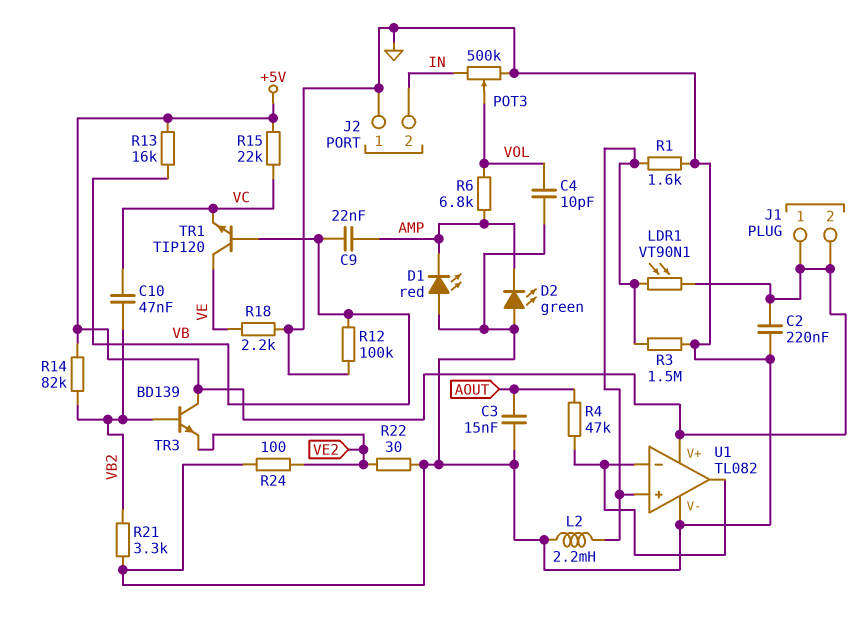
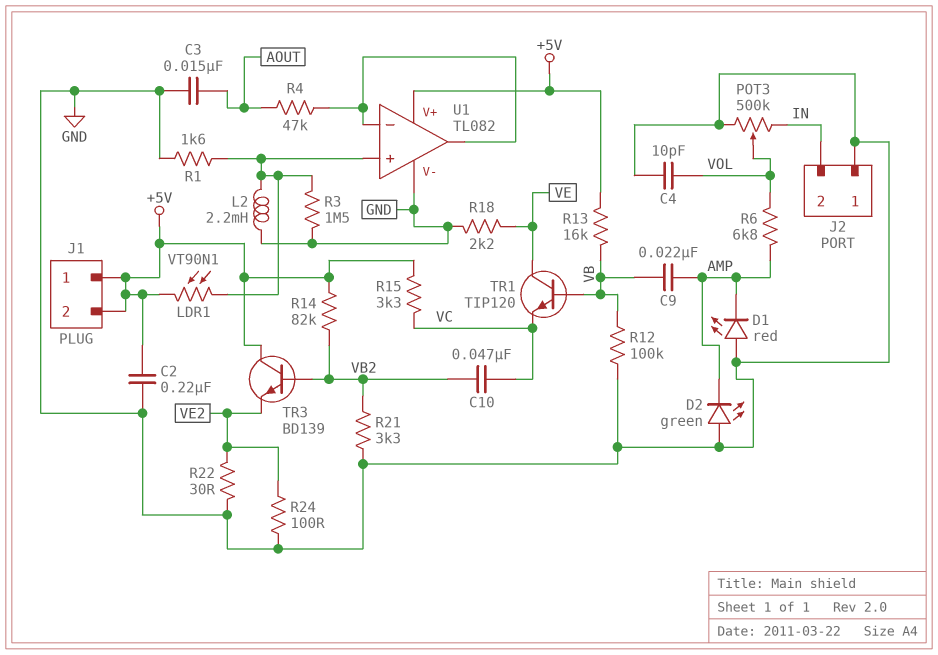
R15: 22k (+5V, VC) -> 3.3k (+5V, VC)

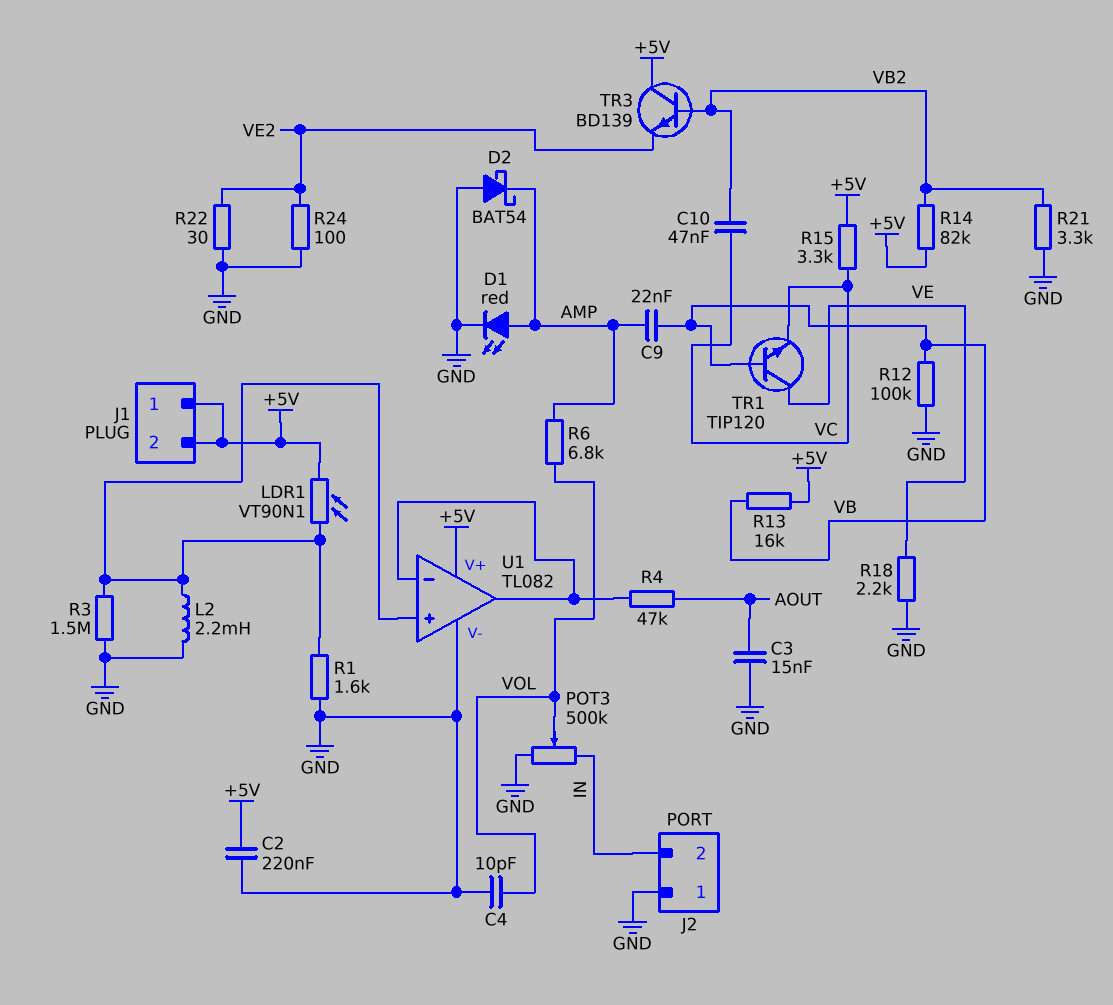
D1: LED red (A GND, K AMP) -> LED red (A AMP, K GND)
D2: LED green (A GND, K AMP) -> schottky BAT54 (A GND, K AMP)

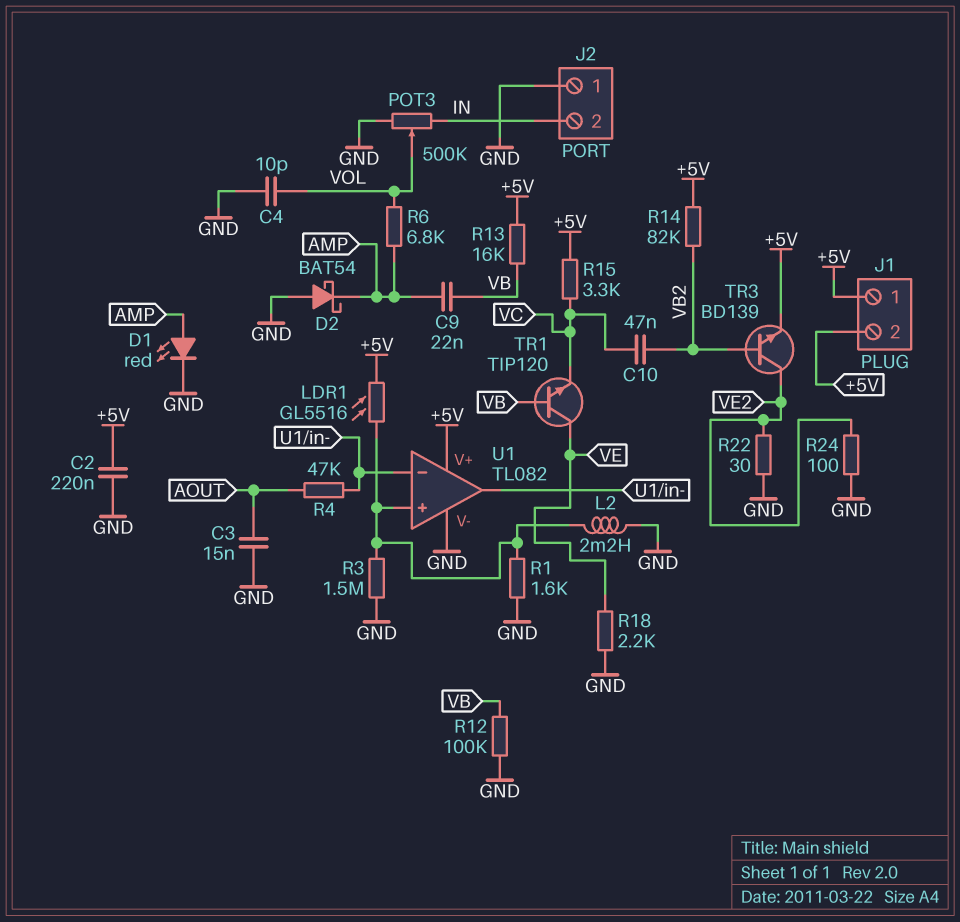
LDR1: VT90N1 (+5V, U1/in+) -> GL5516 (+5V, U1/in+)
R21: 3.3k (GND, VB2) -> none
TR3: NPN BD139 (B VB2, C +5V, E VE2) -> NPN BD139 (B VB2, C VE2, E +5V)

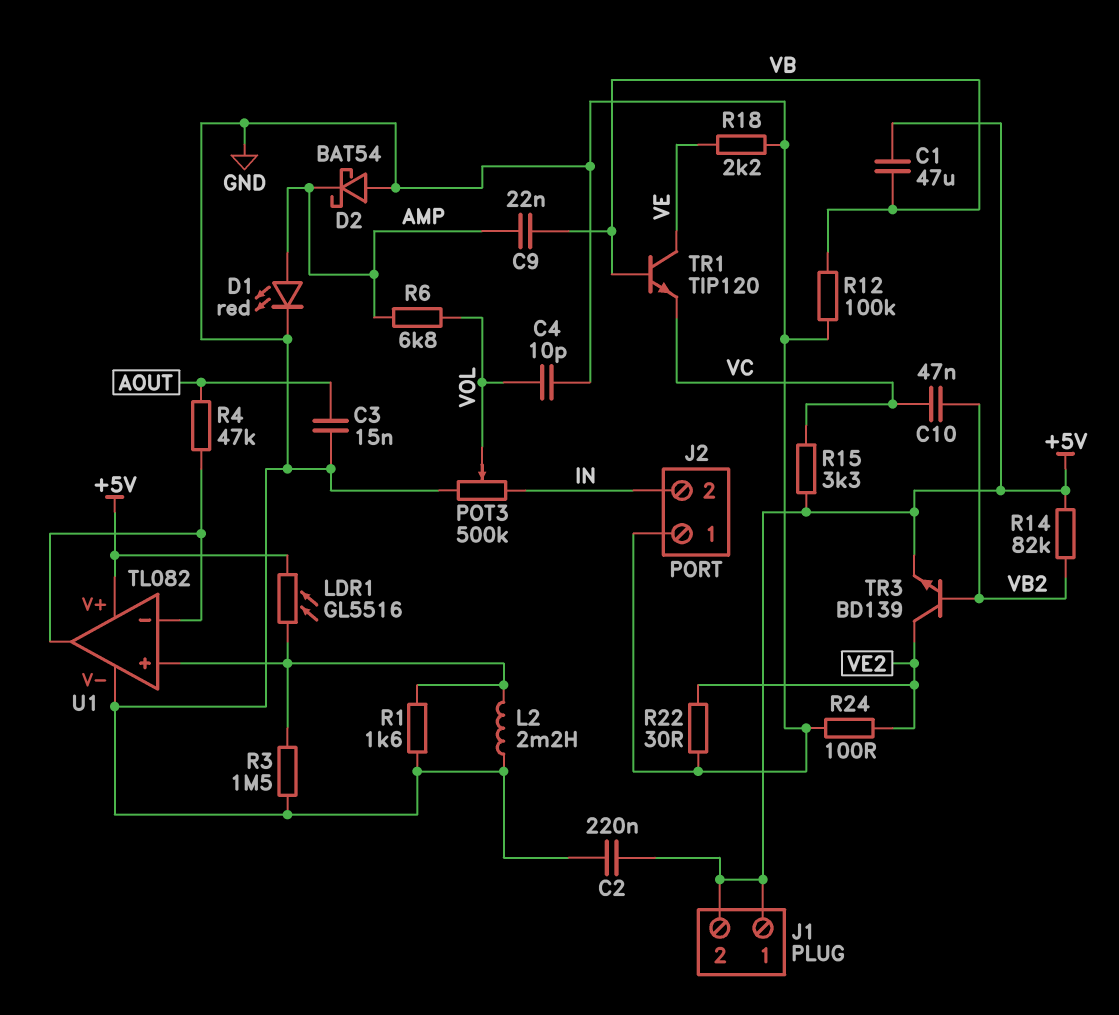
C1: none -> 47uF (+5V, VB)
R13: 16k (+5V, VB) -> none

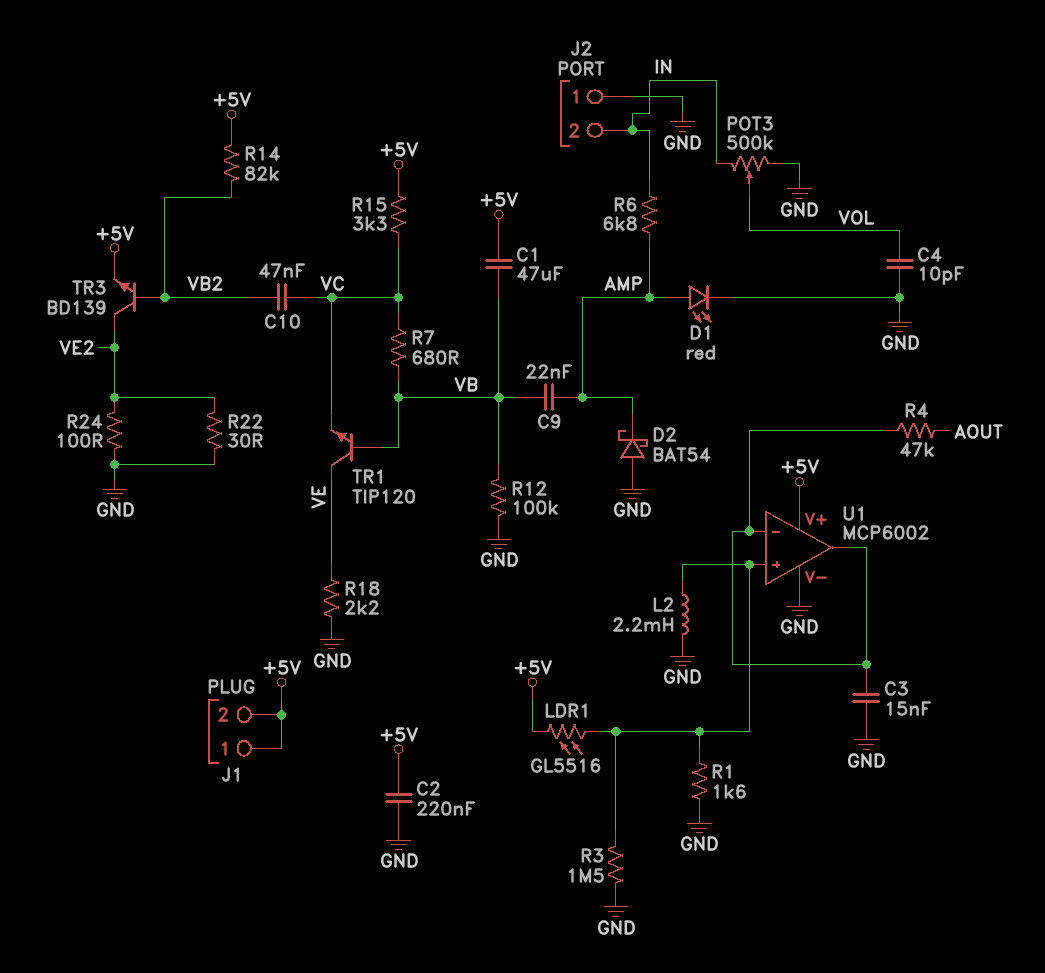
C3: 15nF (AOUT, GND) -> 15nF (GND, U1/in-)
R6: 6.8k (AMP, VOL) -> 6.8k (AMP, IN)
R7: none -> 680 (VB, VC)
U1: TL082 -> MCP6002

